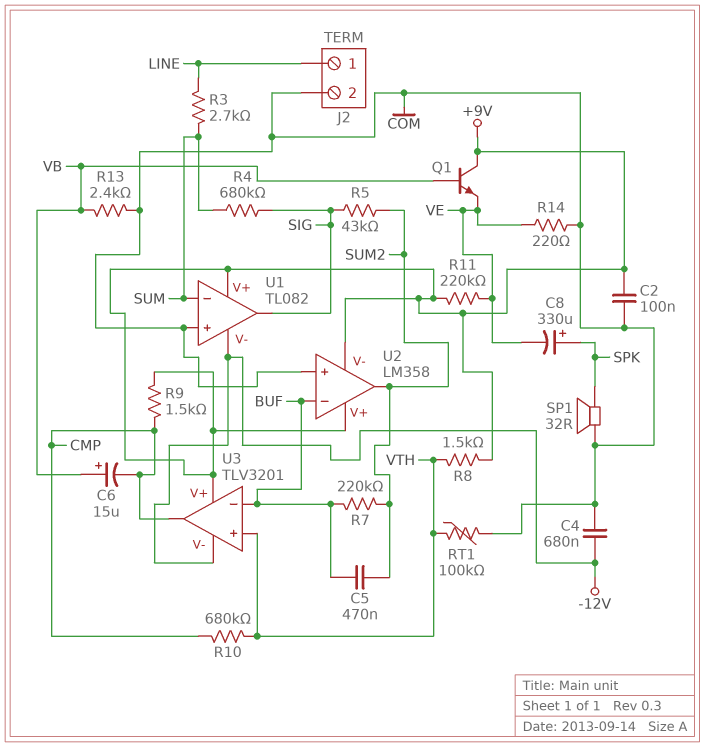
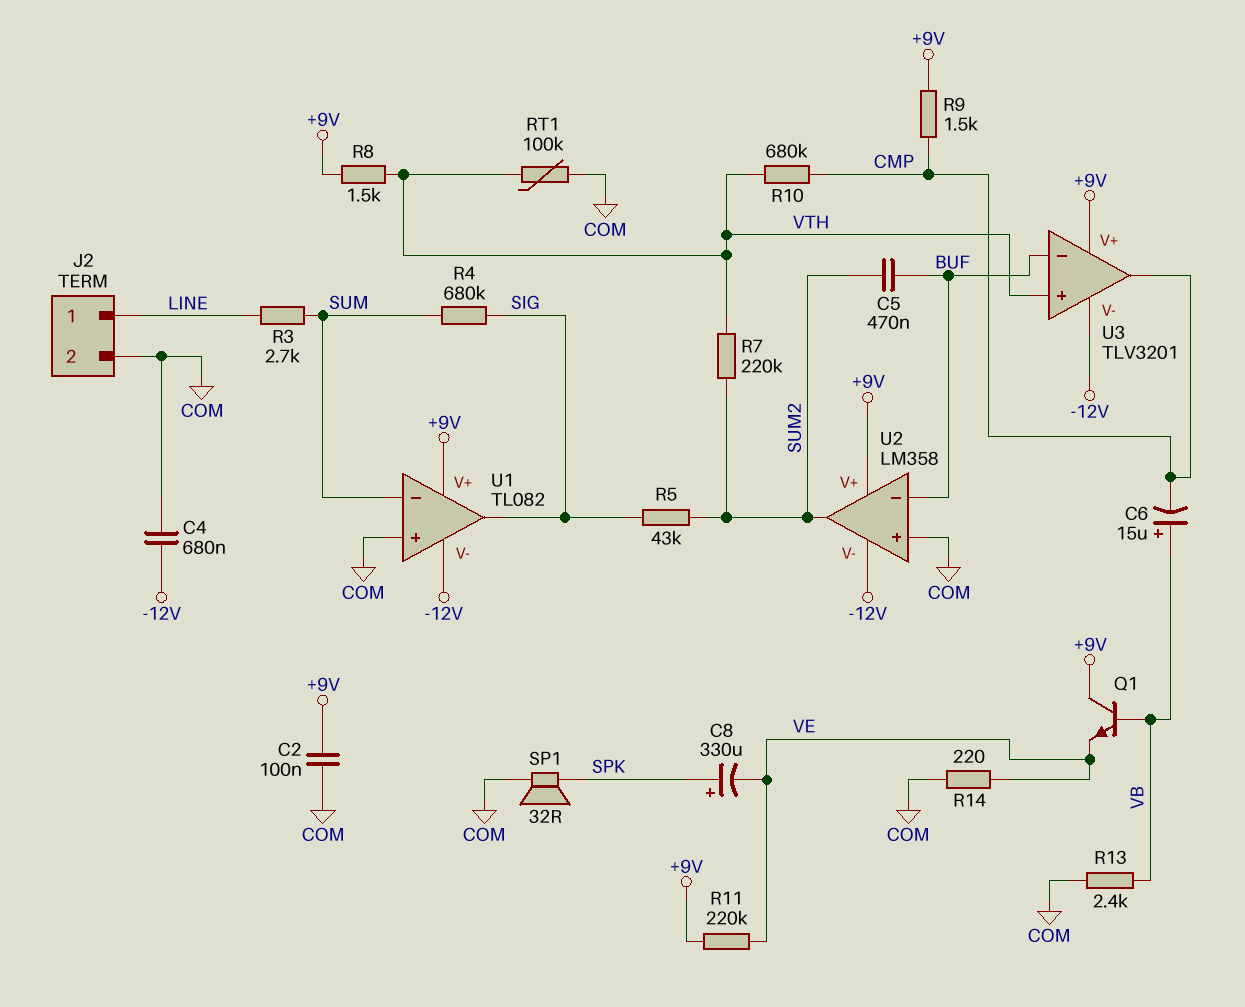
R7: 220k (BUF, SUM2) -> 220k (SUM2, VTH)
U2 pin V-: +9V -> -12V

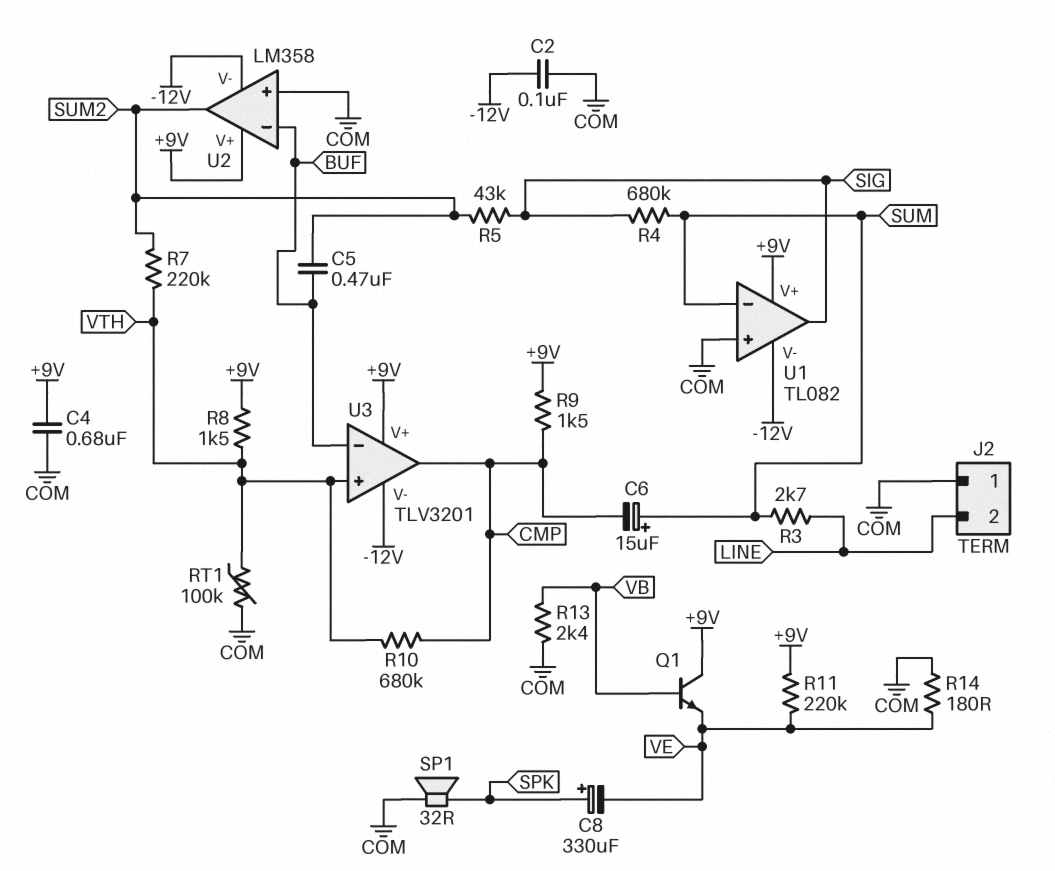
C2: 100nF (+9V, COM) -> 100nF (-12V, COM)
C4: 680nF (-12V, COM) -> 680nF (+9V, COM)
C6: 15uF (plus VB, minus CMP) -> 15uF (plus SUM, minus CMP)
J2 pin 1: LINE -> COM
J2 pin 2: COM -> LINE
R14: 220 (COM, VE) -> 180 (COM, VE)

